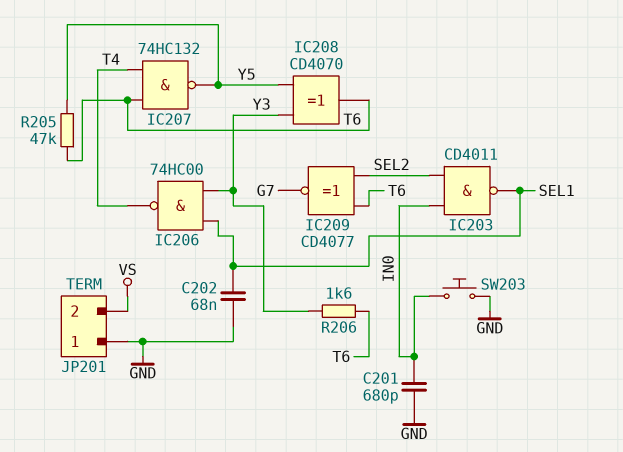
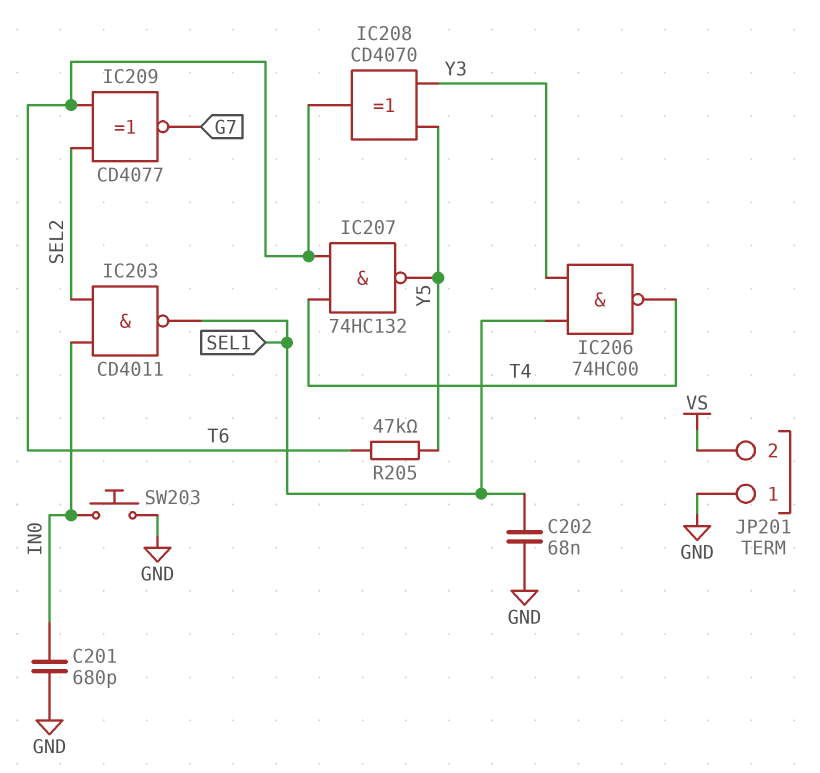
R206: 1.6k (T6, Y3) -> none

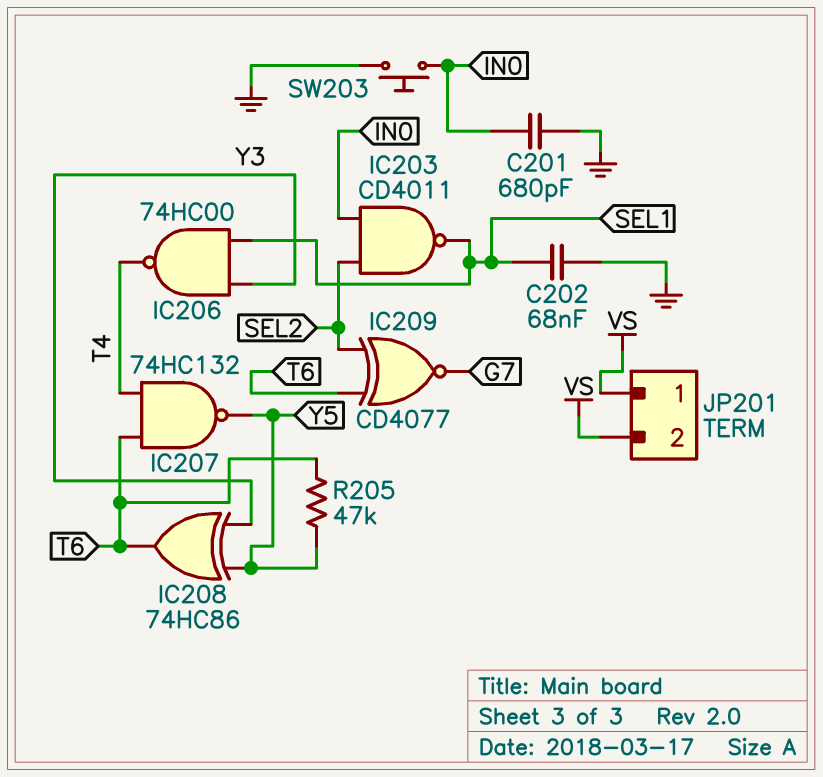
IC208: XOR CD4070 (in Y3, in Y5, out T6) -> XOR 74HC86 (in Y3, in Y5, out T6)
JP201 pin 1: GND -> VS

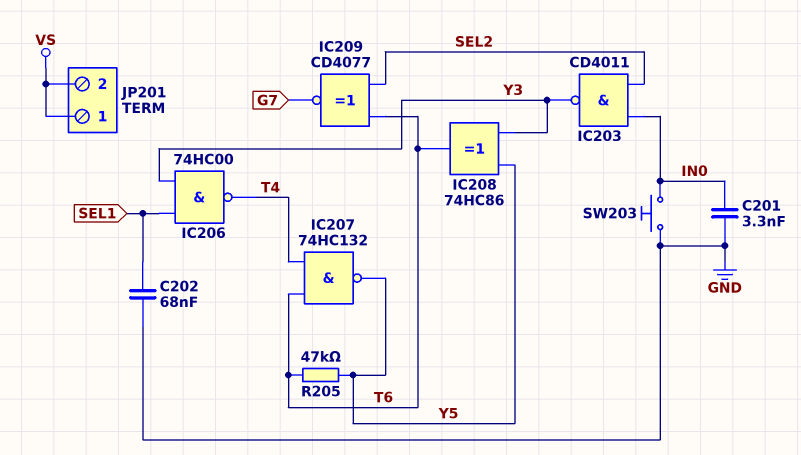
C201: 680pF (GND, IN0) -> 3.3nF (GND, IN0)
IC203: NAND CD4011 (in IN0, in SEL2, out SEL1) -> NAND CD4011 (in IN0, in SEL2, out Y3)

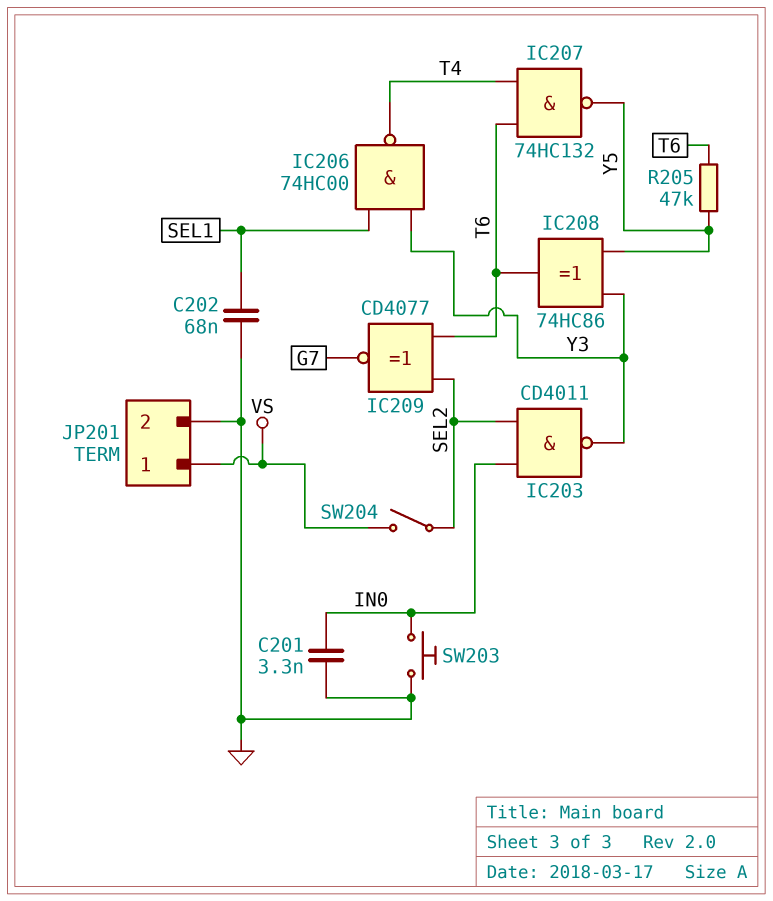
JP201 pin 2: VS -> GND
SW204: none -> switch (SEL2, VS)

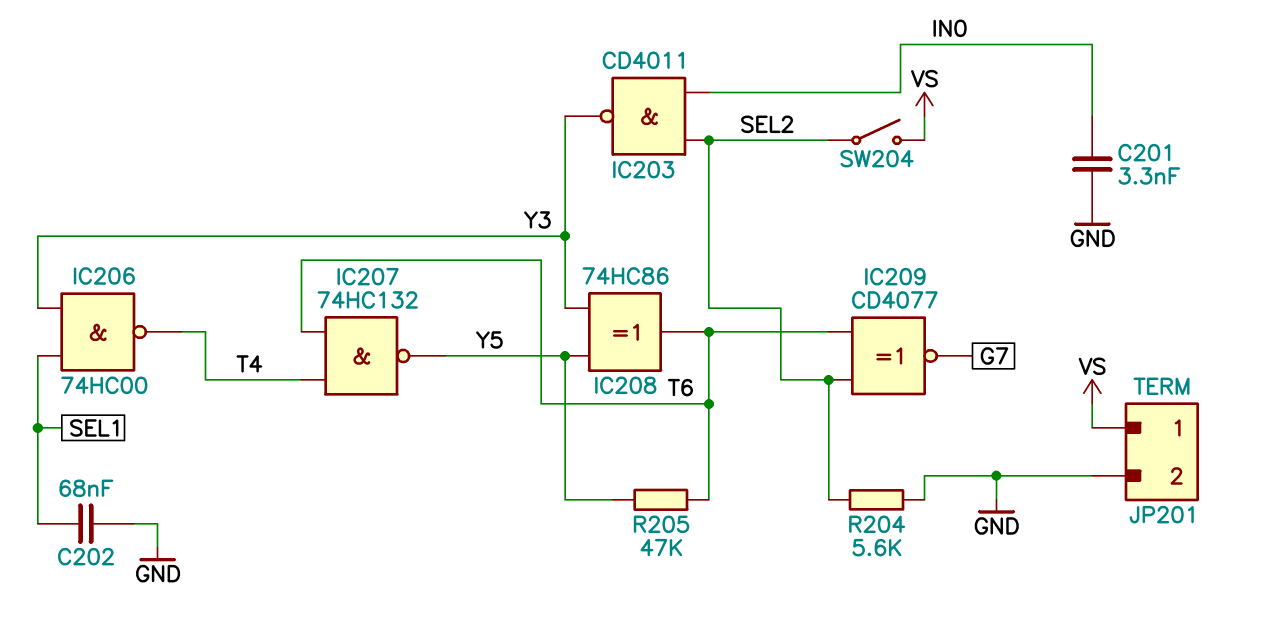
R204: none -> 5.6k (GND, SEL2)
SW203: button (GND, IN0) -> none

